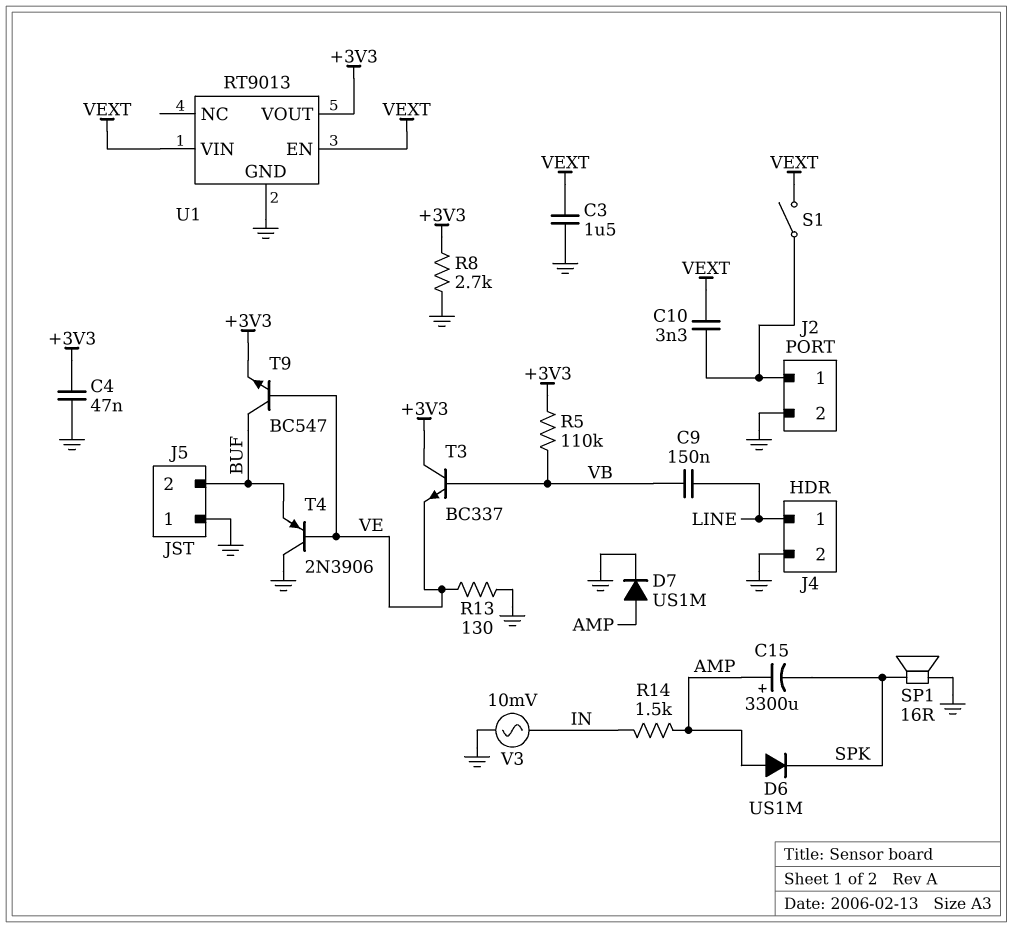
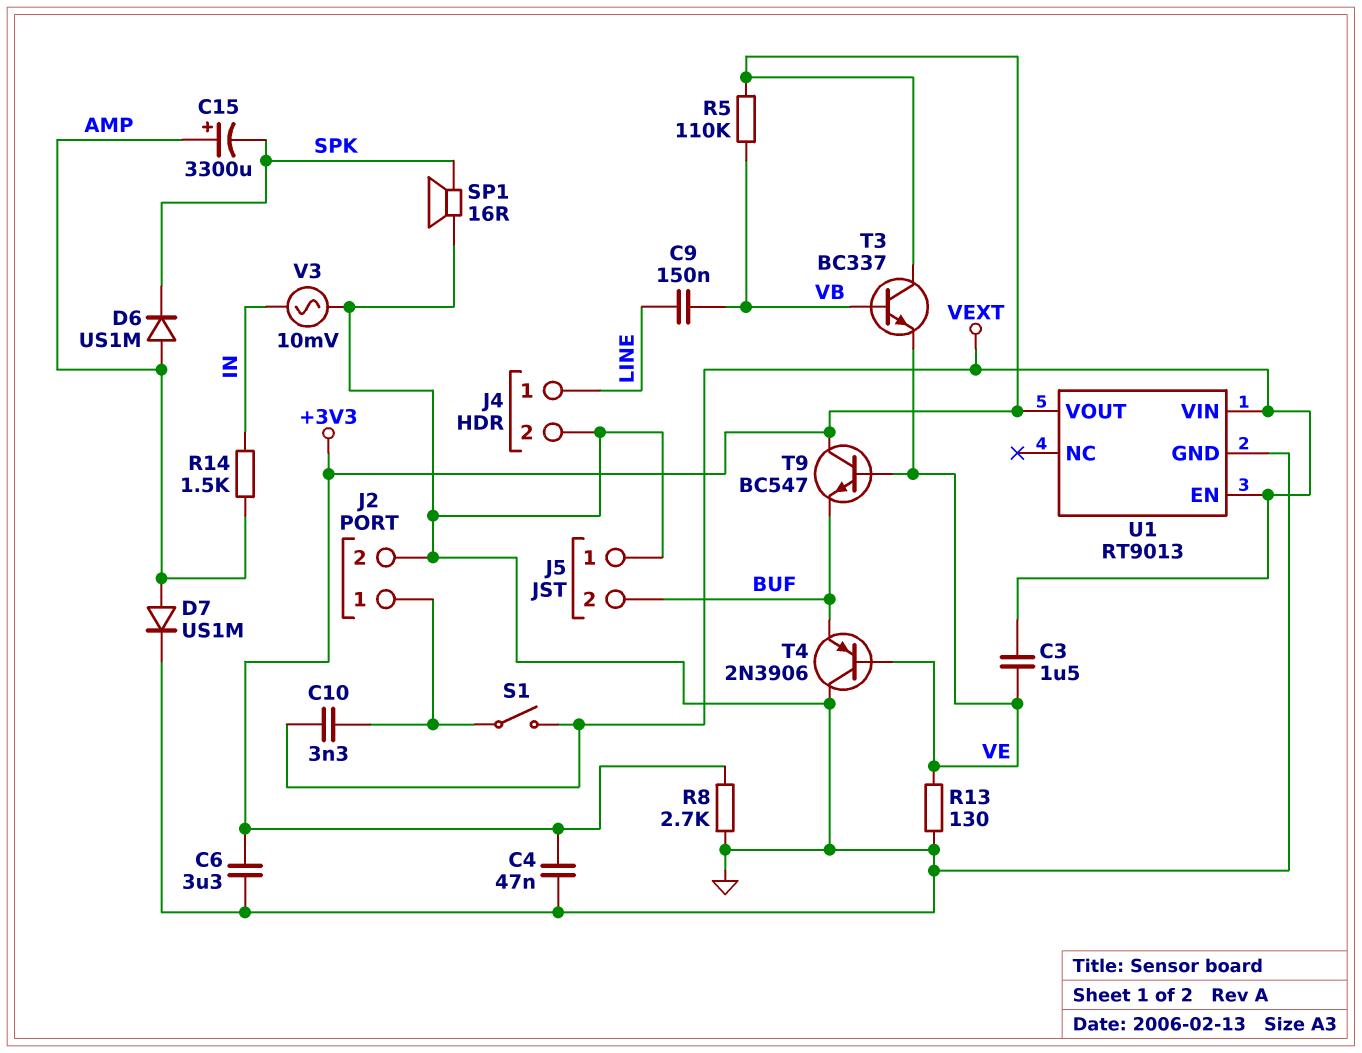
C3: 1.5uF (GND, VEXT) -> 1.5uF (VE, VEXT)
C6: none -> 3.3uF (+3V3, GND)
T9: NPN BC547 (B VE, C BUF, E +3V3) -> NPN BC547 (B VE, C +3V3, E BUF)

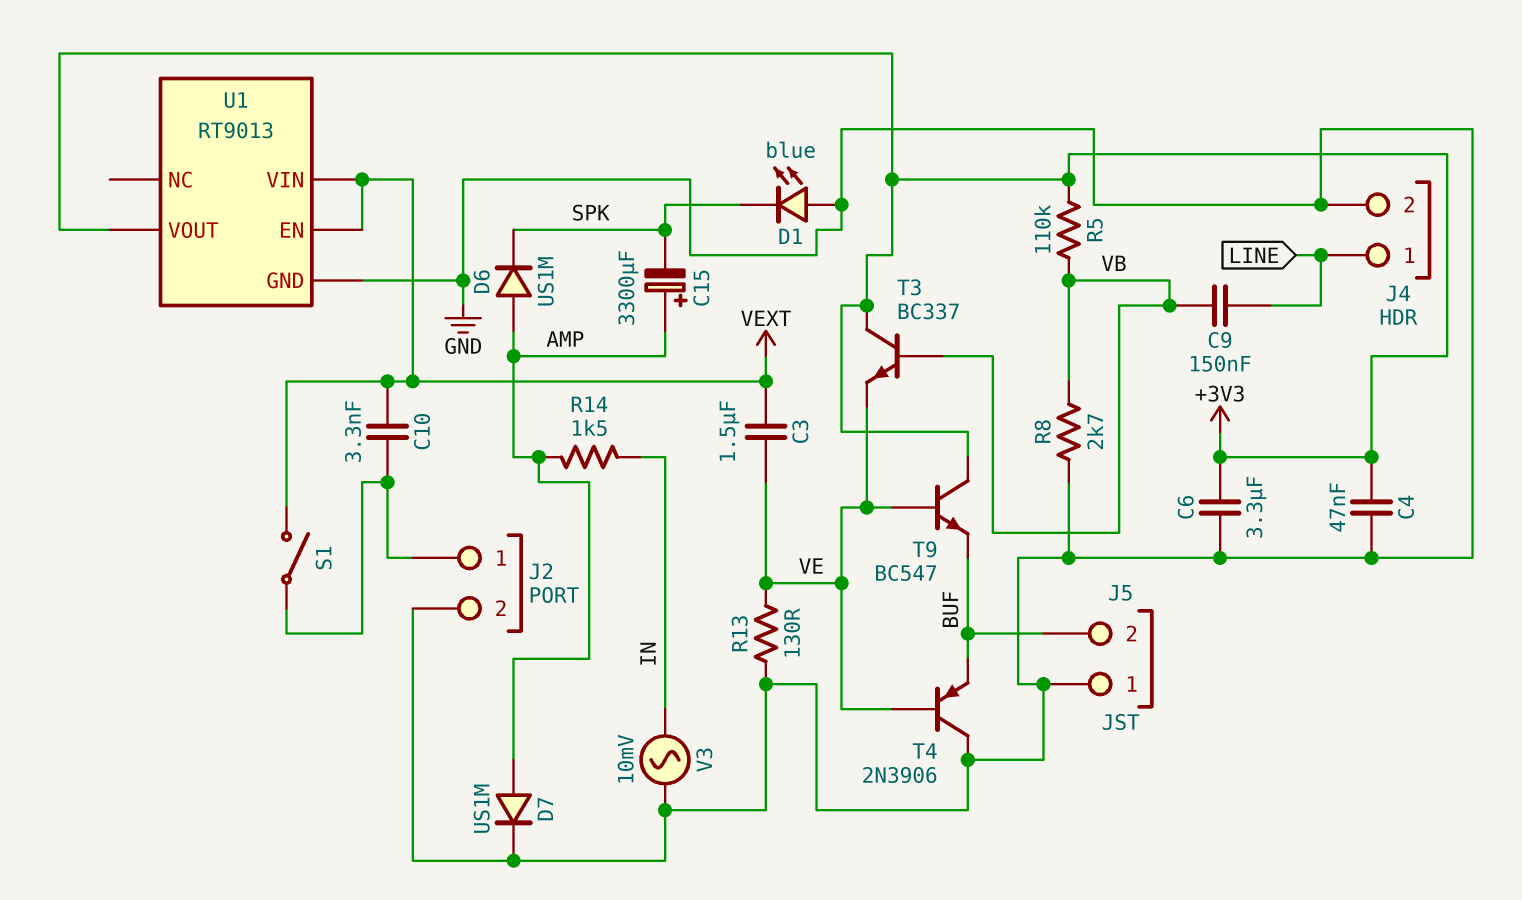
D1: none -> LED blue (A GND, K SPK)
R8: 2.7k (+3V3, GND) -> 2.7k (GND, VB)
SP1: speaker 16R (GND, SPK) -> none

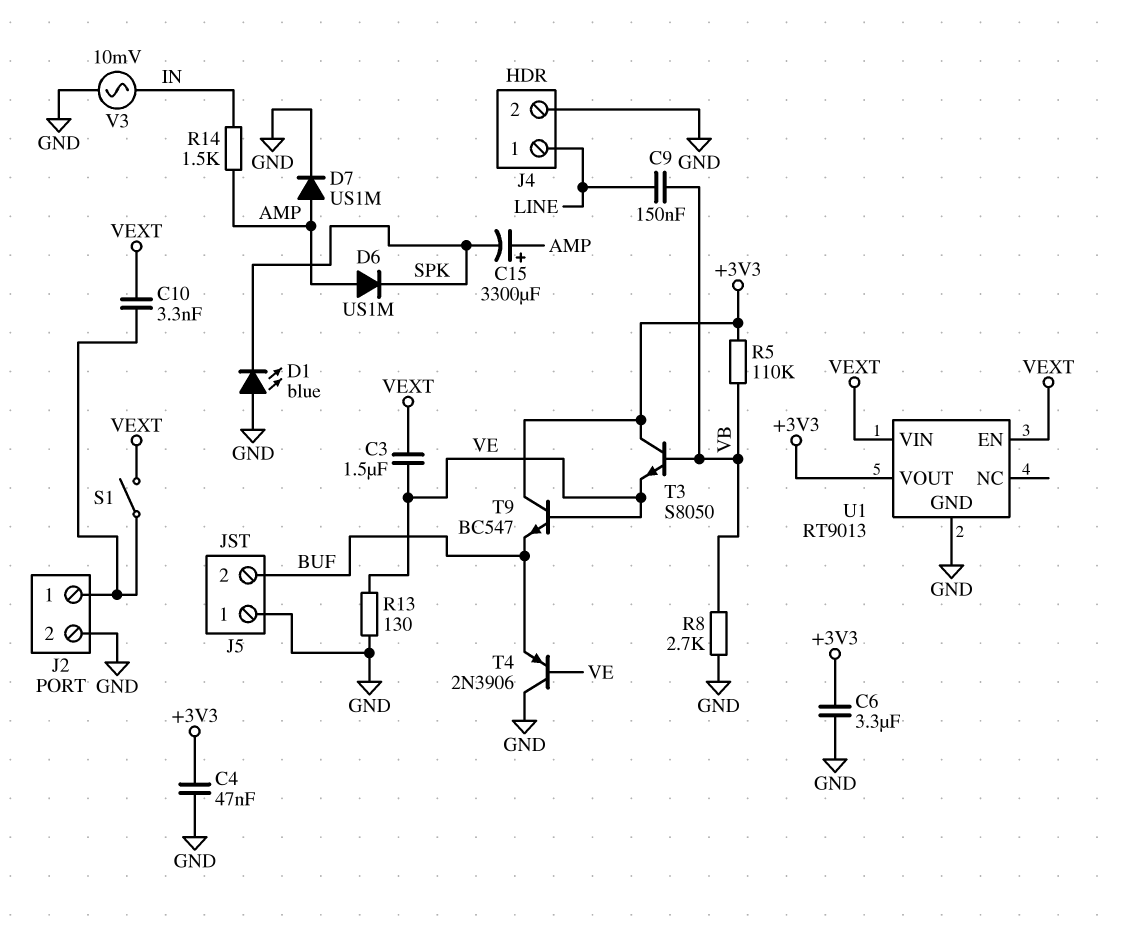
T3: NPN BC337 (B VB, C +3V3, E VE) -> NPN S8050 (B VB, C +3V3, E VE)

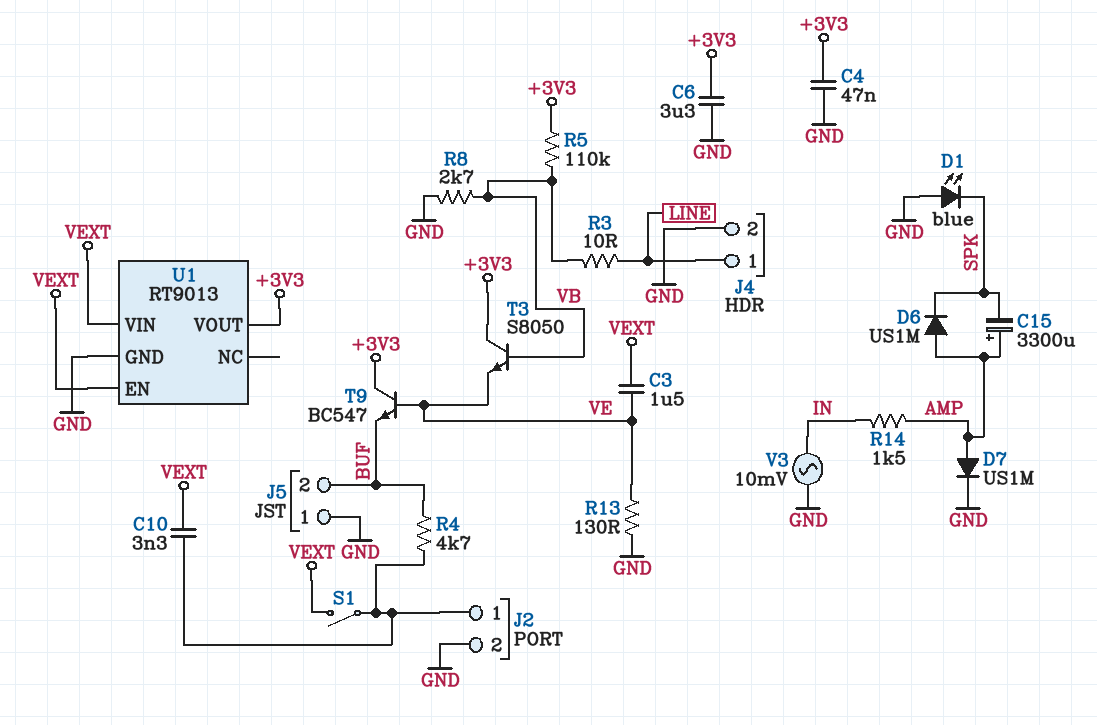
C9: 150nF (LINE, VB) -> none
R3: none -> 10 (LINE, VB)
R4: none -> 4.7k (BUF, J2/1)
T4: PNP 2N3906 (B VE, C GND, E BUF) -> none

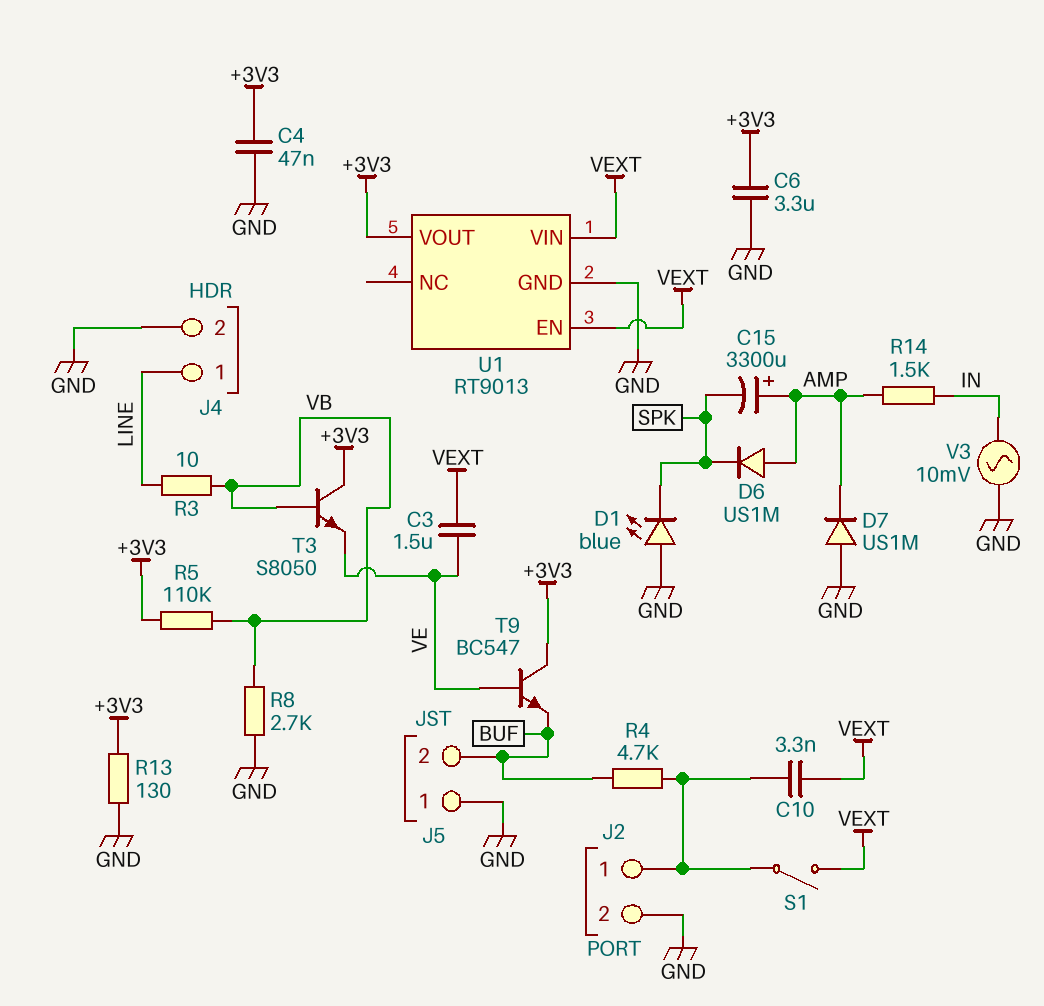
D7: diode US1M (A AMP, K GND) -> diode US1M (A GND, K AMP)
R13: 130 (GND, VE) -> 130 (+3V3, GND)

